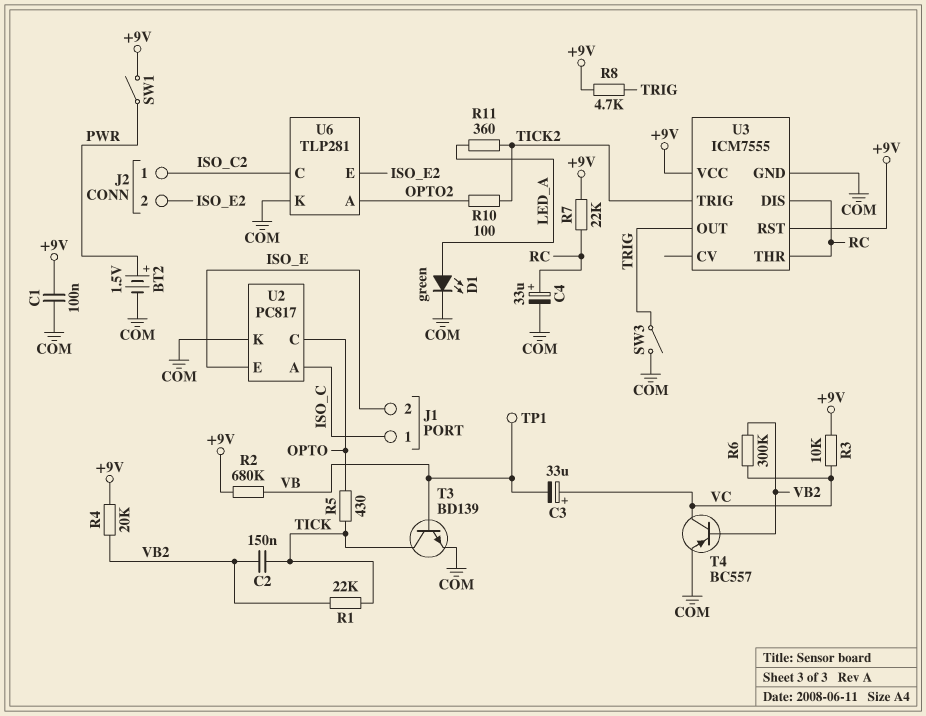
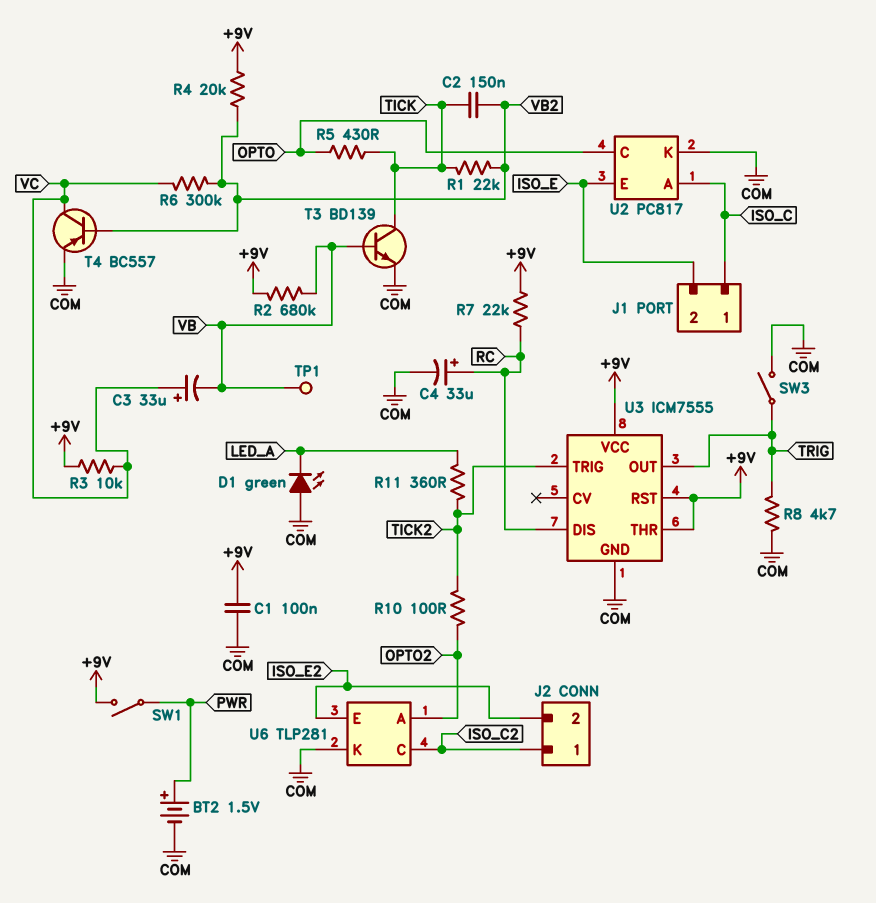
D1: LED green (A LED_A, K COM) -> LED green (A COM, K LED_A)
R8: 4.7k (+9V, TRIG) -> 4.7k (COM, TRIG)
U3 pin THR: RC -> +9V

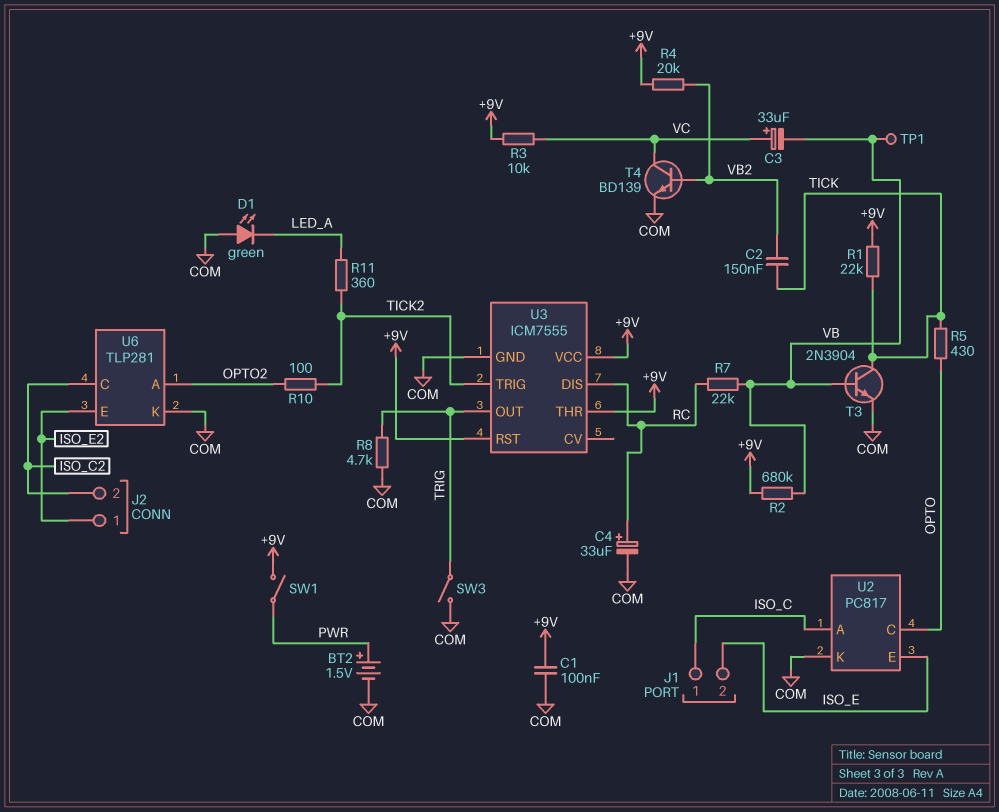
J2 pin 1: ISO_C2 -> ISO_E2
J2 pin 2: ISO_E2 -> ISO_C2
R1: 22k (TICK, VB2) -> 22k (+9V, TICK)
R6: 300k (VB2, VC) -> none
R7: 22k (+9V, RC) -> 22k (RC, VB)
T3: NPN BD139 (B VB, C TICK, E COM) -> NPN 2N3904 (B VB, C TICK, E COM)
T4: PNP BC557 (B VB2, C VC, E COM) -> NPN BD139 (B VB2, C VC, E COM)

